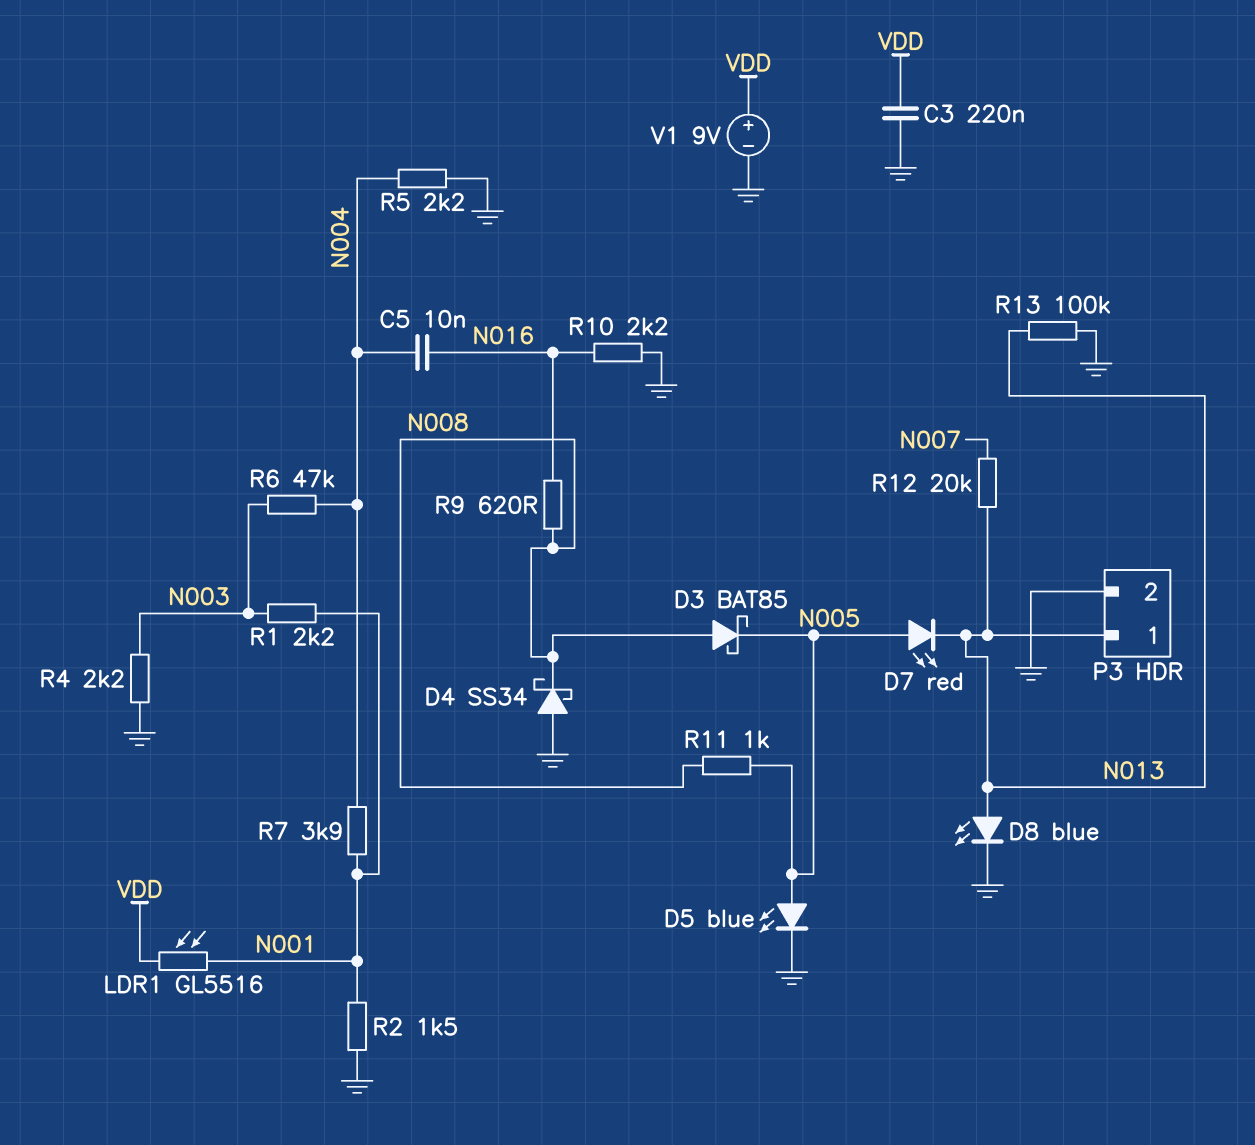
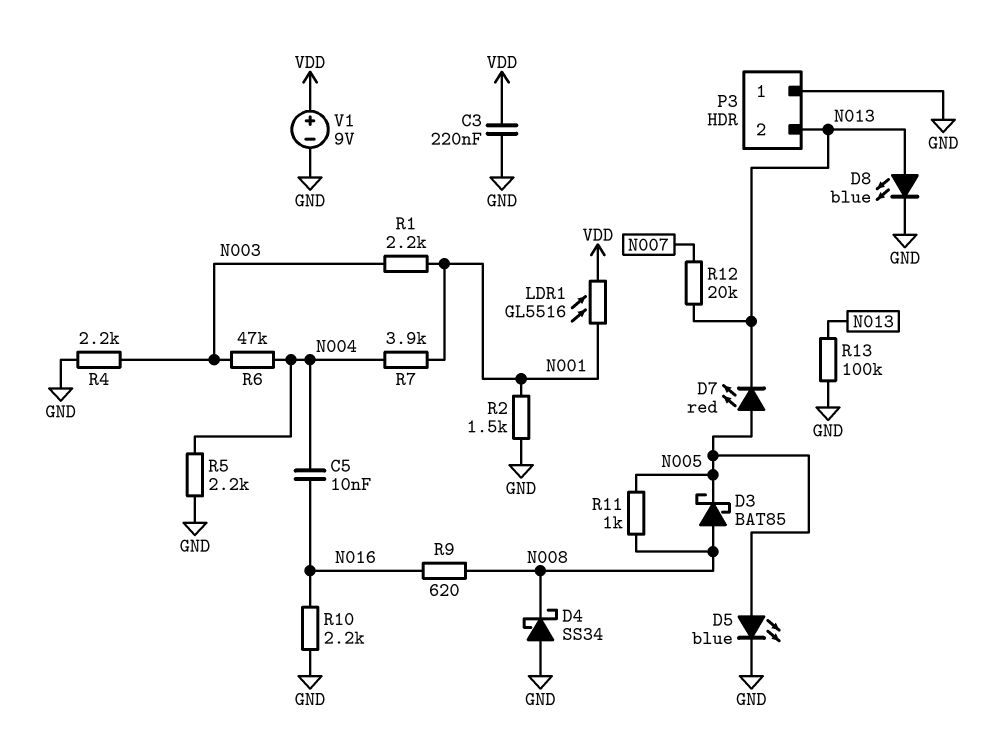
P3 pin 1: N013 -> GND
P3 pin 2: GND -> N013

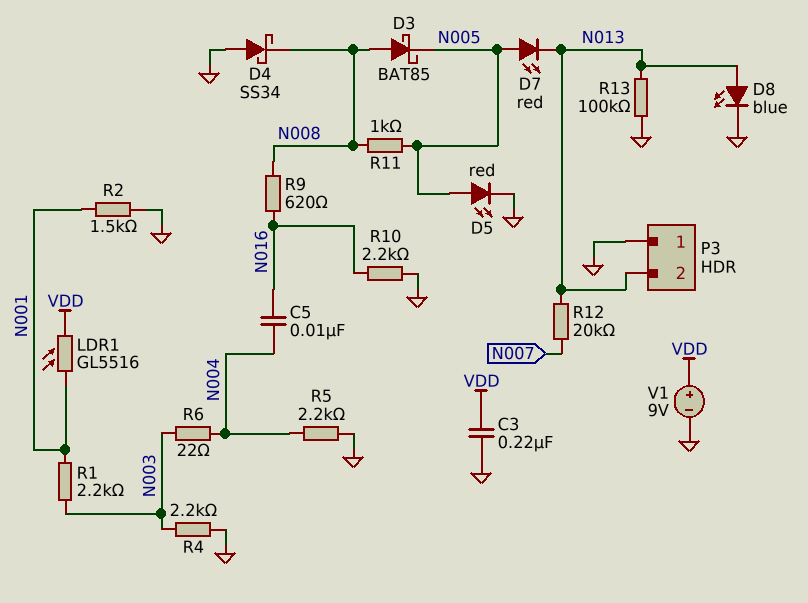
D5: LED blue (A N005, K GND) -> LED red (A N005, K GND)
R6: 47k (N003, N004) -> 22 (N003, N004)
R7: 3.9k (N001, N004) -> none

